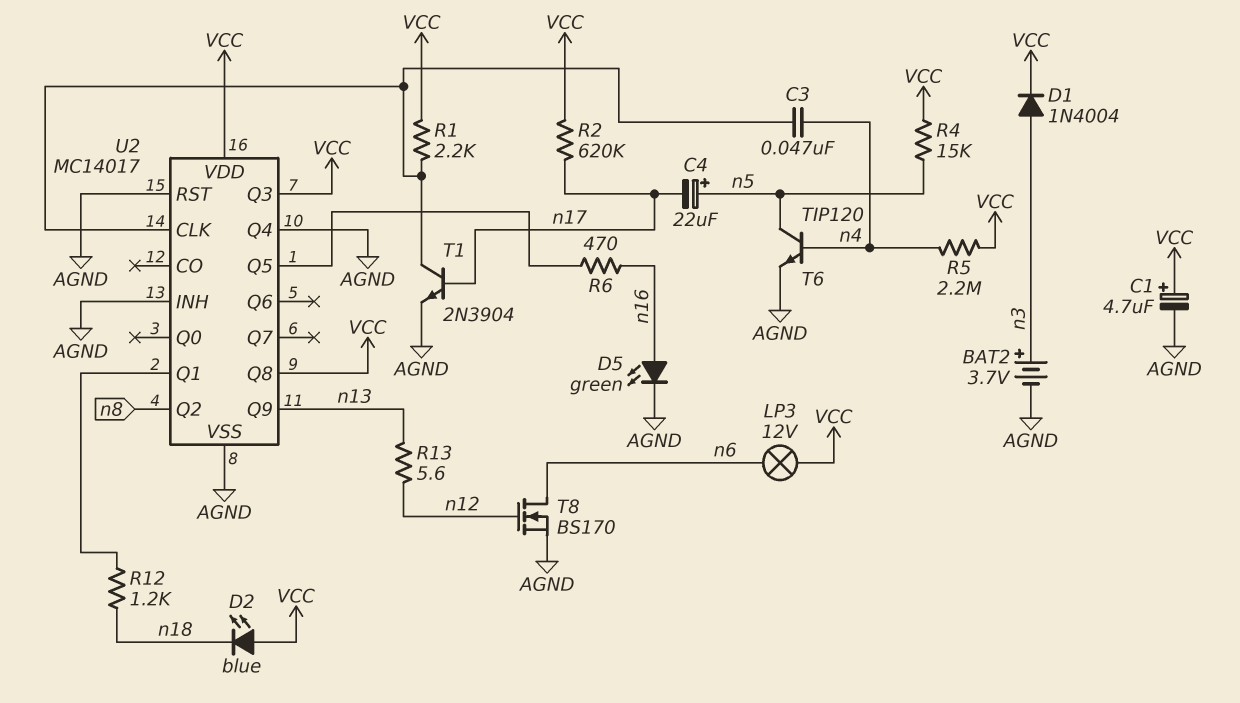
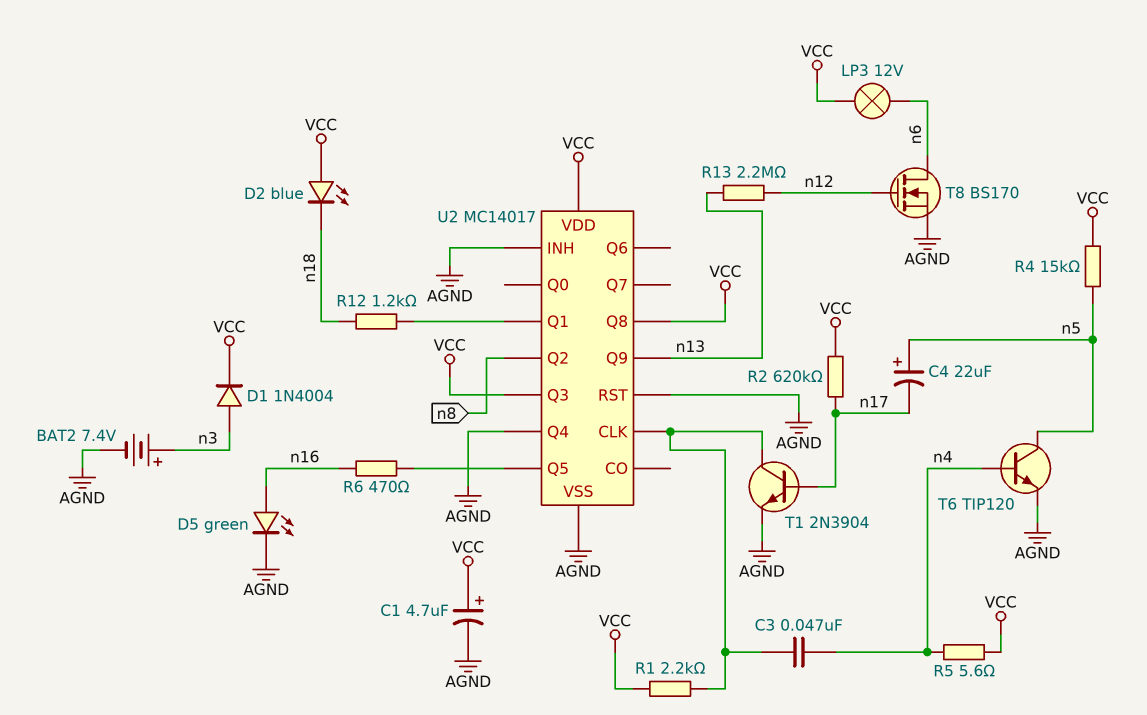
BAT2: 3.7V (plus n3, minus AGND) -> 7.4V (plus n3, minus AGND)
R5: 2.2M (VCC, n4) -> 5.6 (VCC, n4)
R13: 5.6 (n12, n13) -> 2.2M (n12, n13)

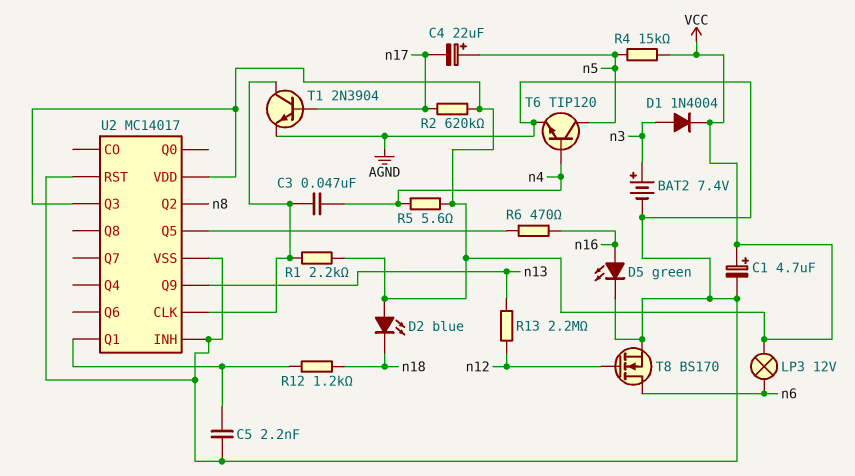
C5: none -> 2.2nF (AGND, U2/Q1)
U2 pin Q4: AGND -> none
U2 pin Q8: VCC -> none

